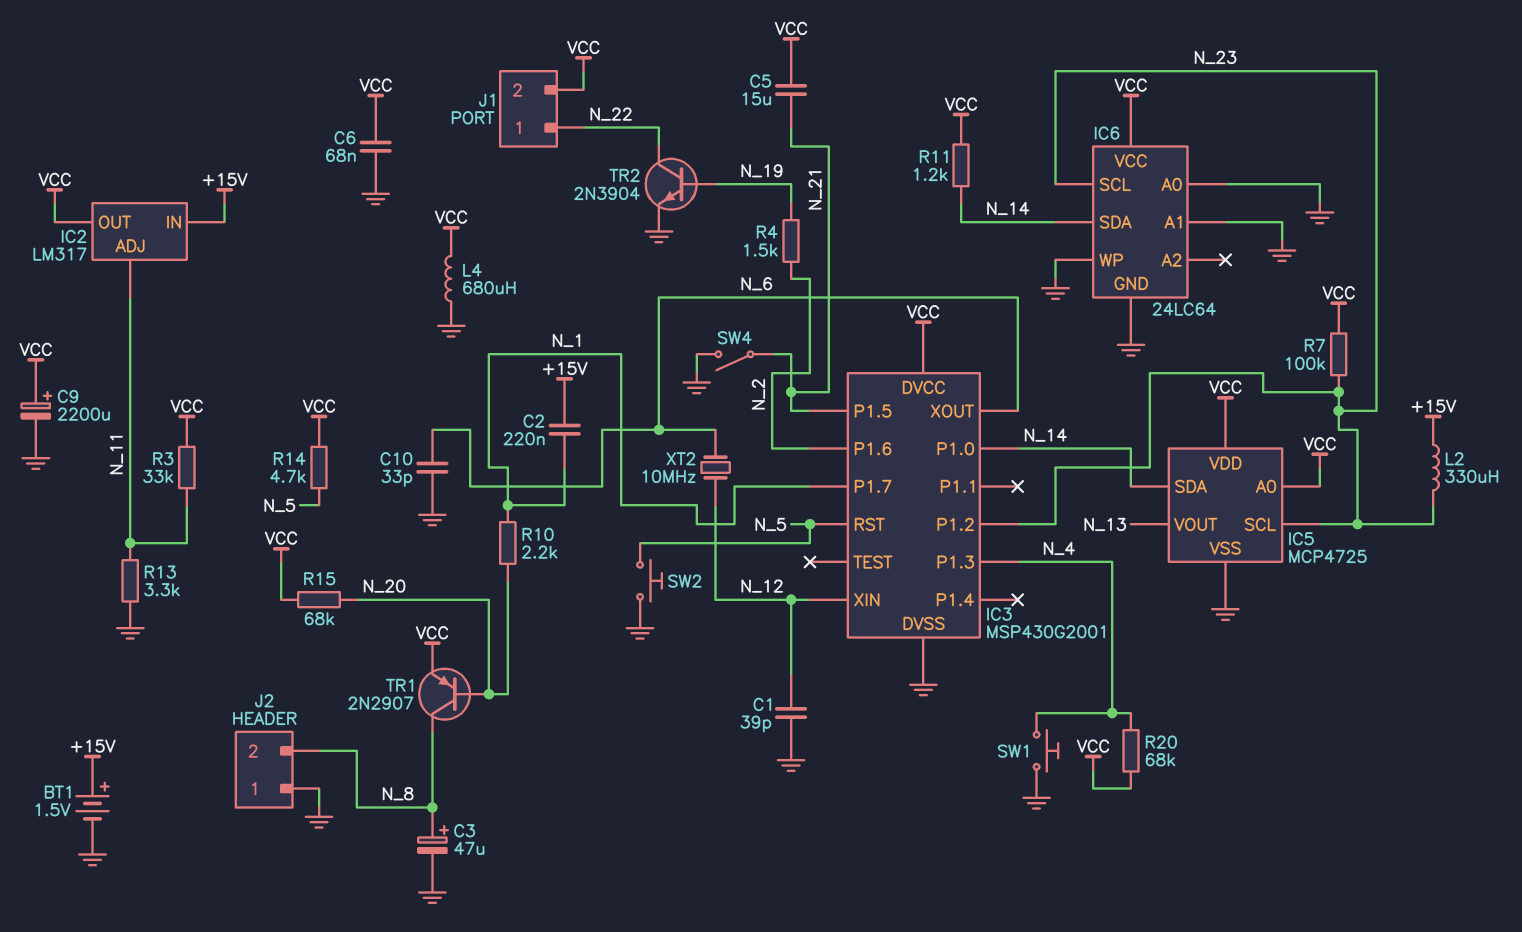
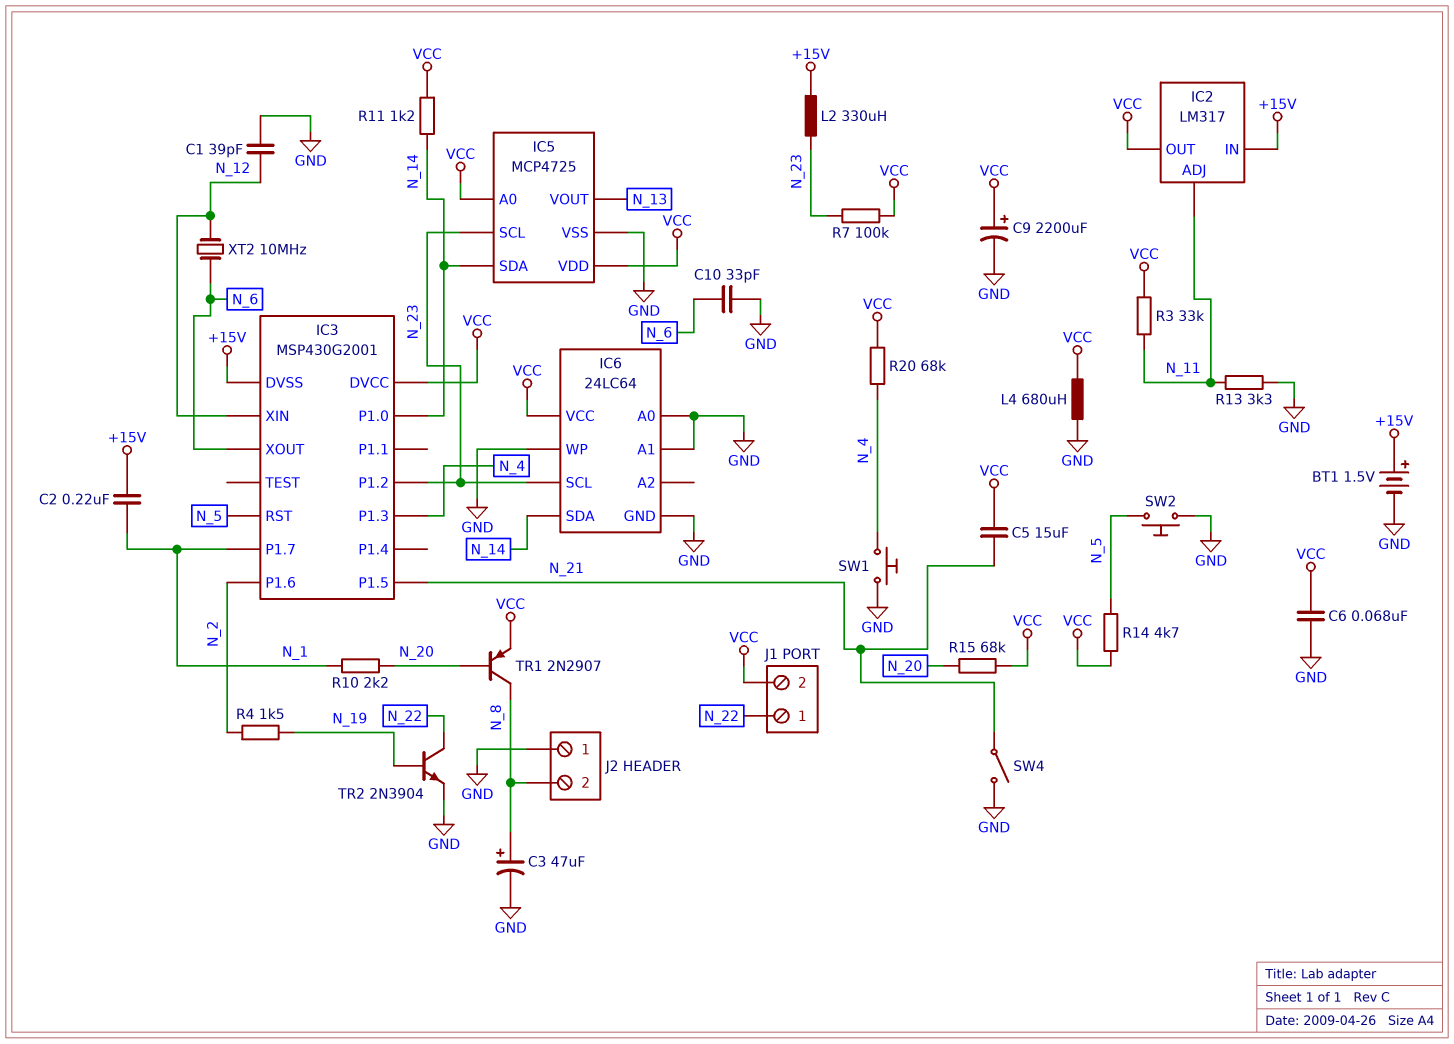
IC3 pin DVSS: GND -> +15V

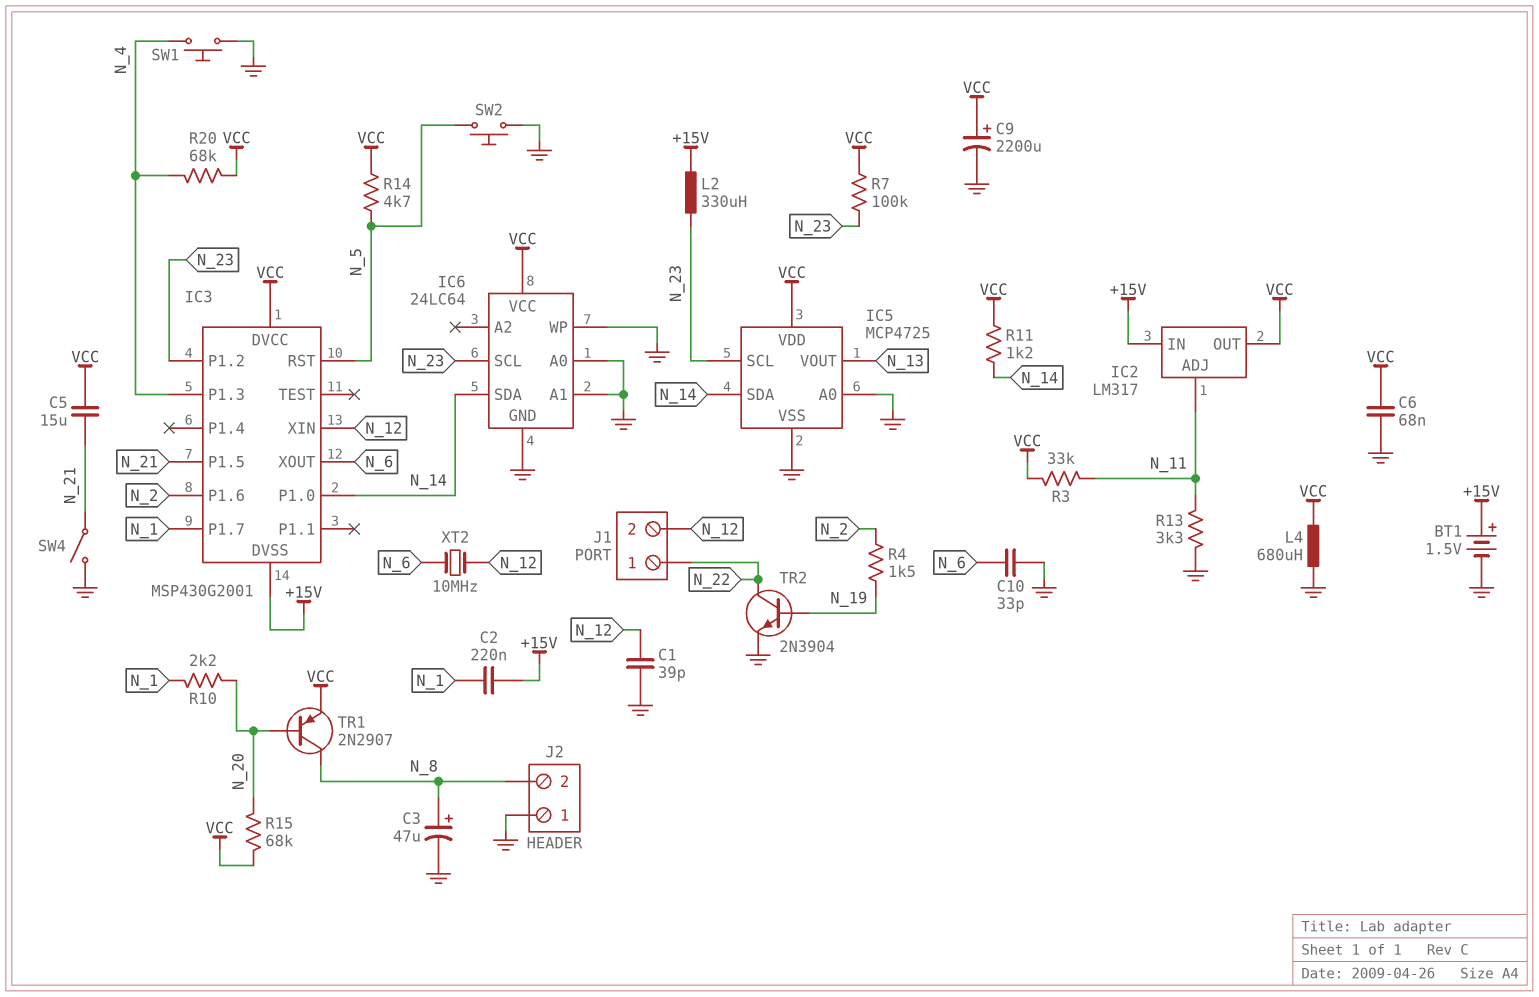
IC5 pin A0: VCC -> GND
J1 pin 2: VCC -> N_12

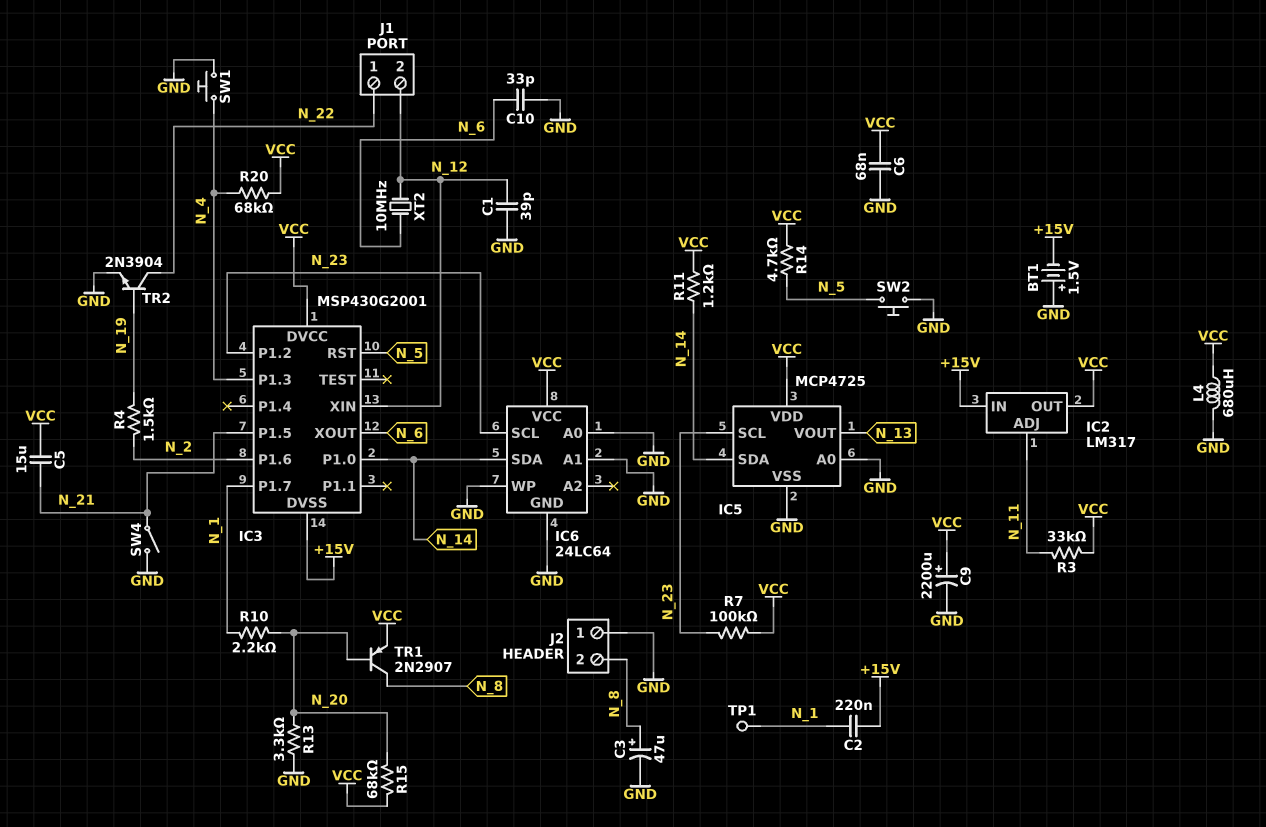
BT1: 1.5V (plus +15V, minus GND) -> 1.5V (plus GND, minus +15V)
L2: 330uH (+15V, N_23) -> none
R13: 3.3k (GND, N_11) -> 3.3k (GND, N_20)
TP1: none -> test point (N_1)

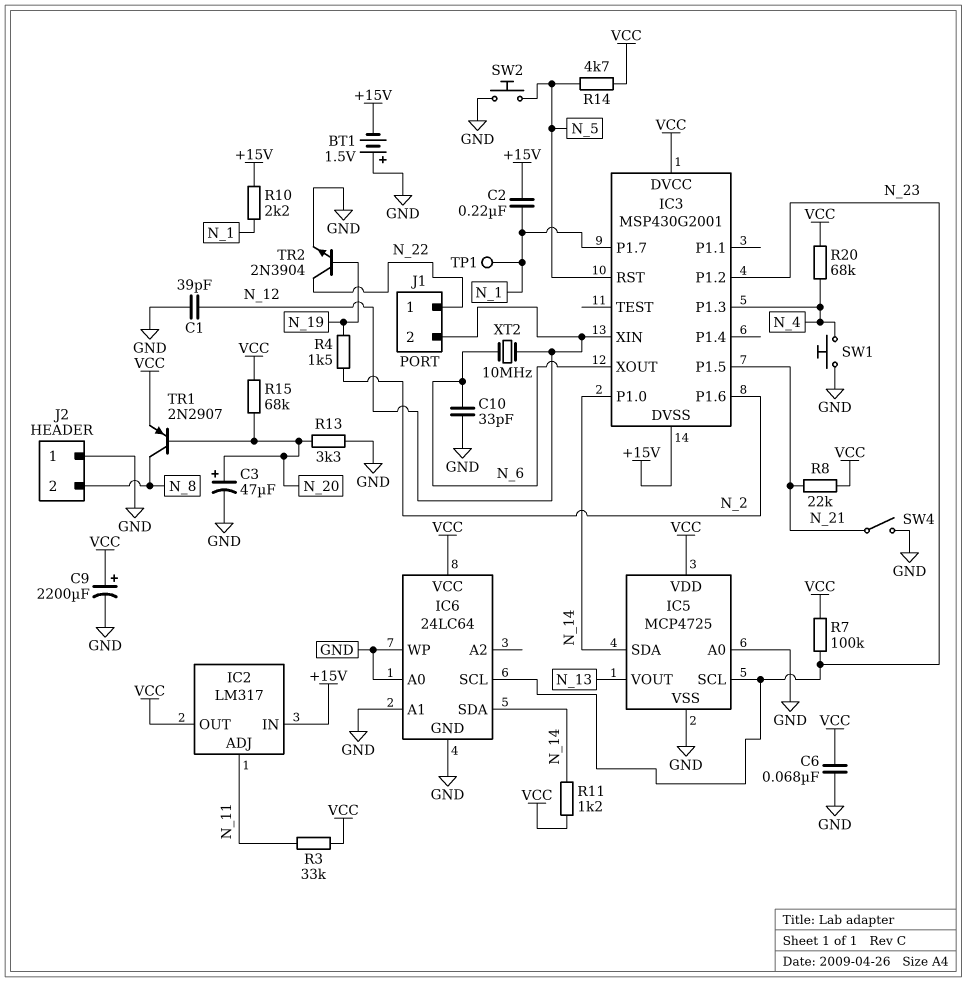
C3: 47uF (plus N_8, minus GND) -> 47uF (plus N_20, minus GND)
C5: 15uF (N_21, VCC) -> none
L4: 680uH (GND, VCC) -> none
R8: none -> 22k (N_21, VCC)
R10: 2.2k (N_1, N_20) -> 2.2k (+15V, N_1)

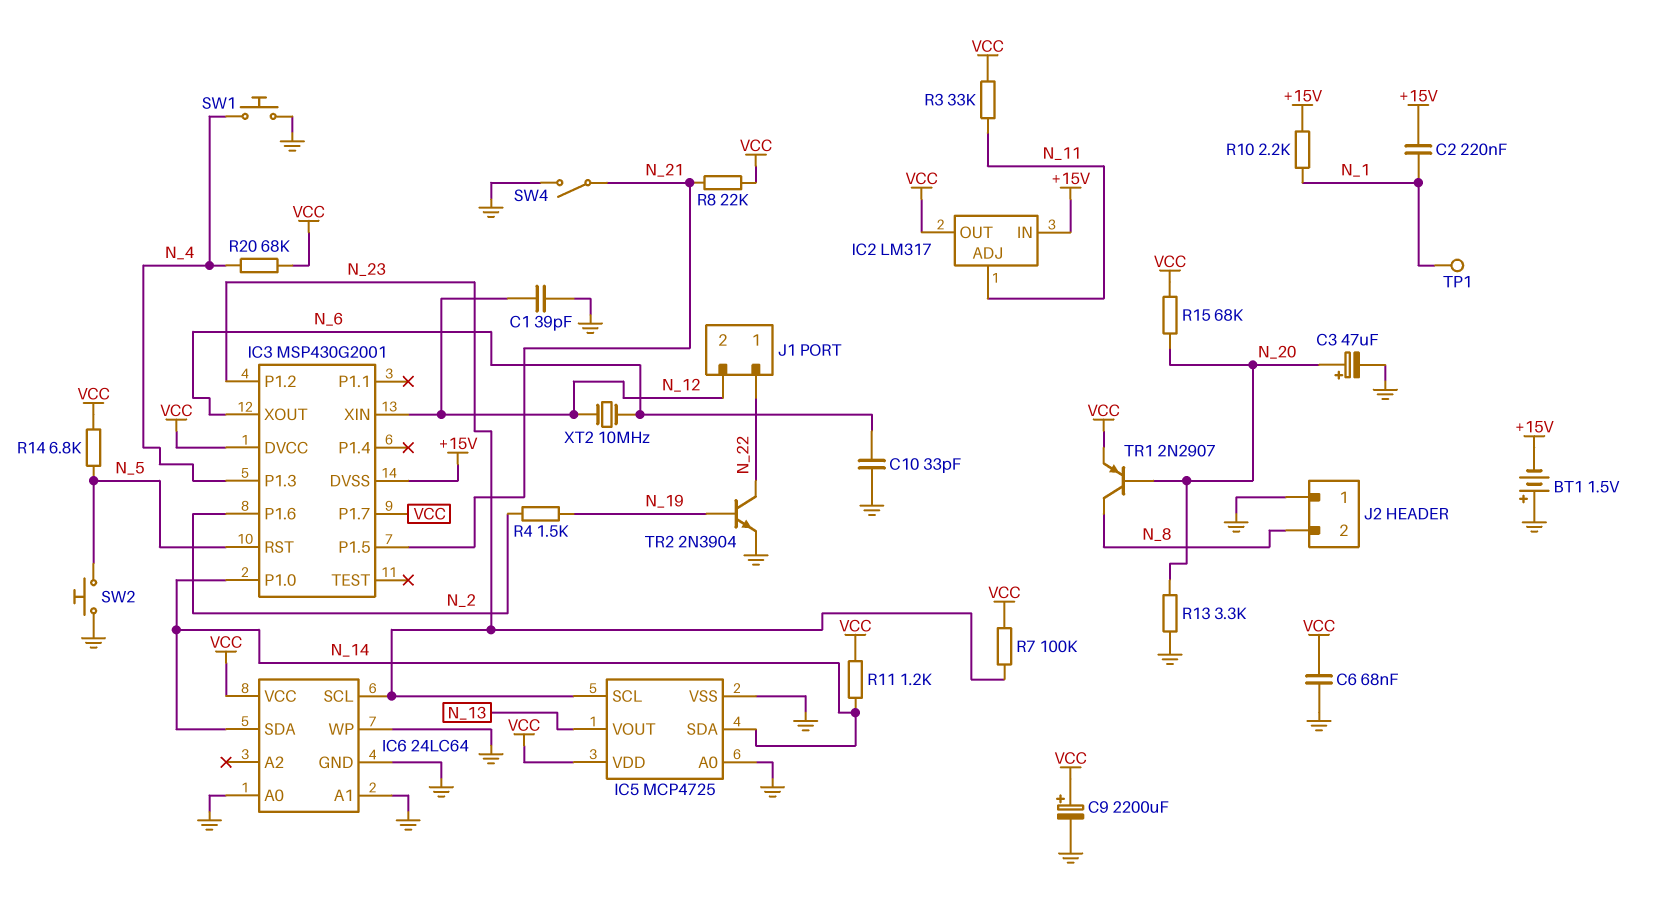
IC3 pin P1.7: N_1 -> VCC
R14: 4.7k (N_5, VCC) -> 6.8k (N_5, VCC)

